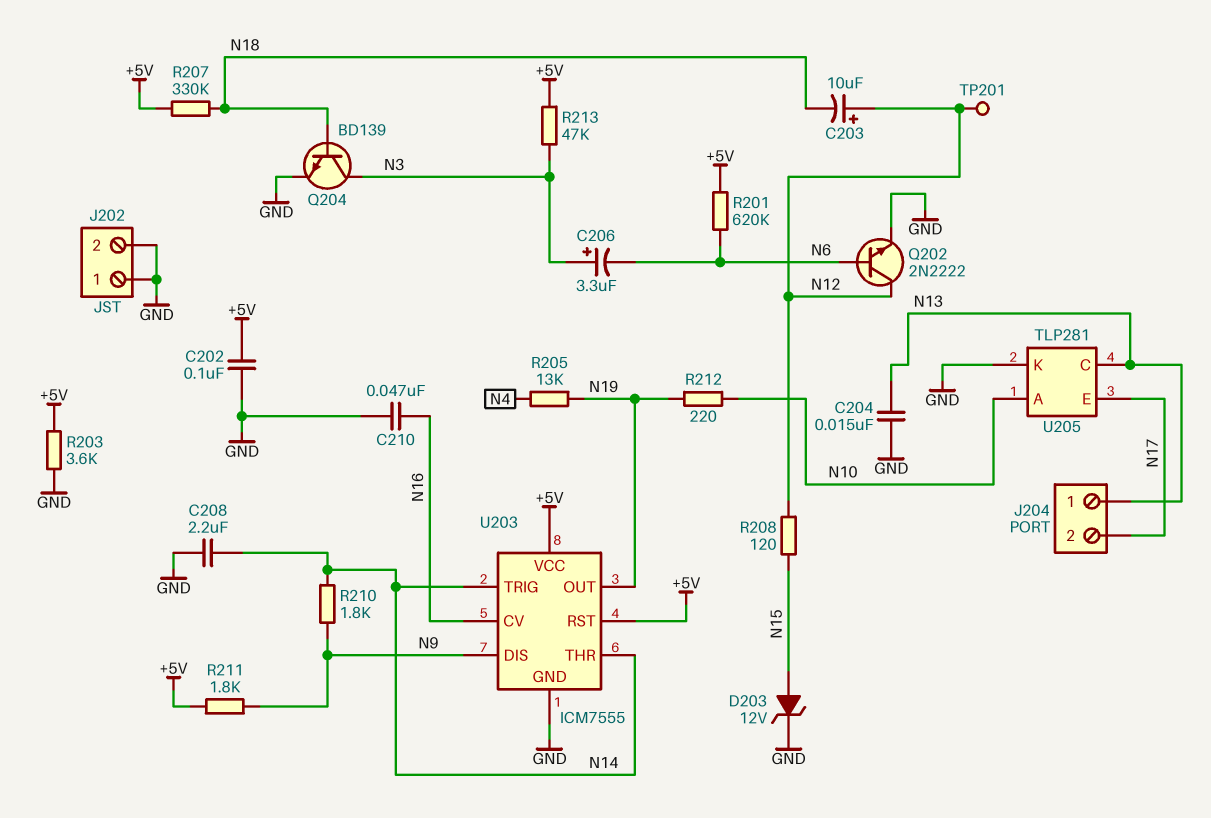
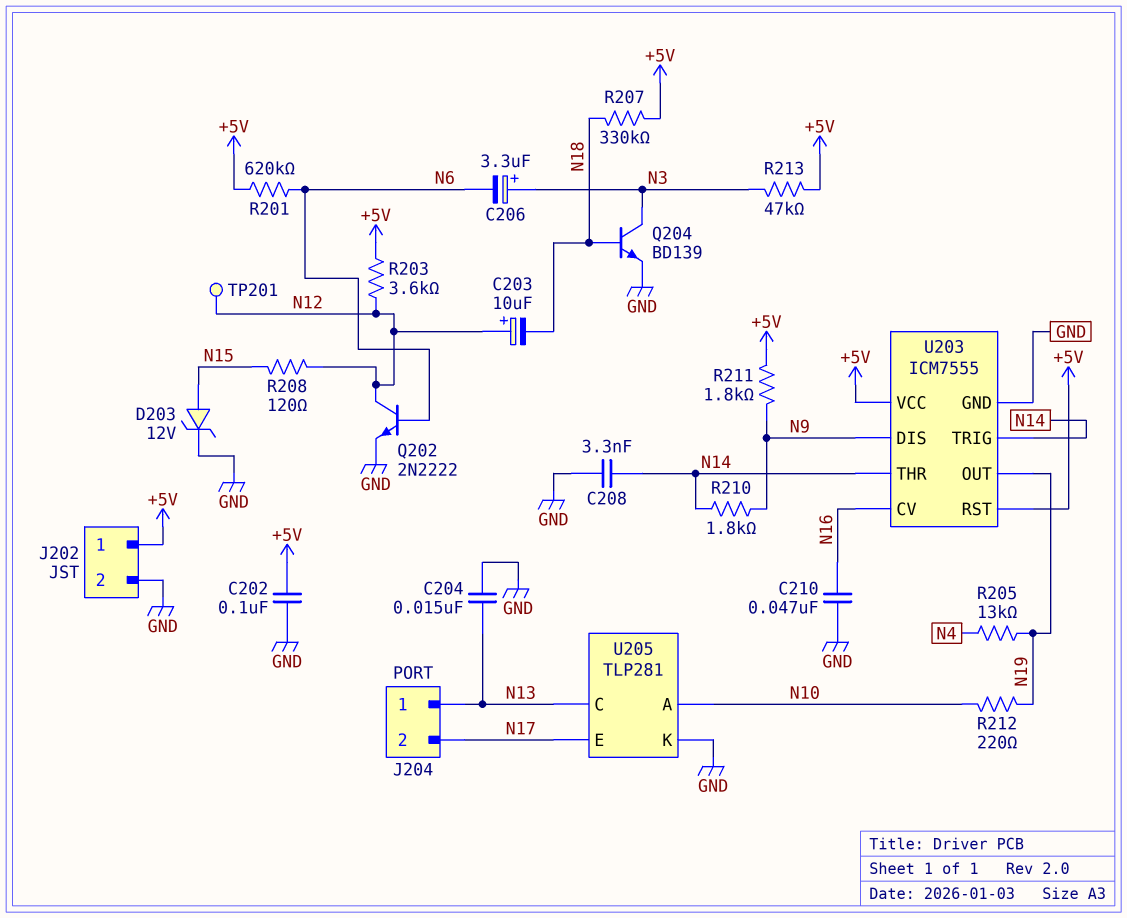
C208: 2.2uF (GND, N14) -> 3.3nF (GND, N14)
J202 pin 1: GND -> +5V
R203: 3.6k (+5V, GND) -> 3.6k (+5V, N12)

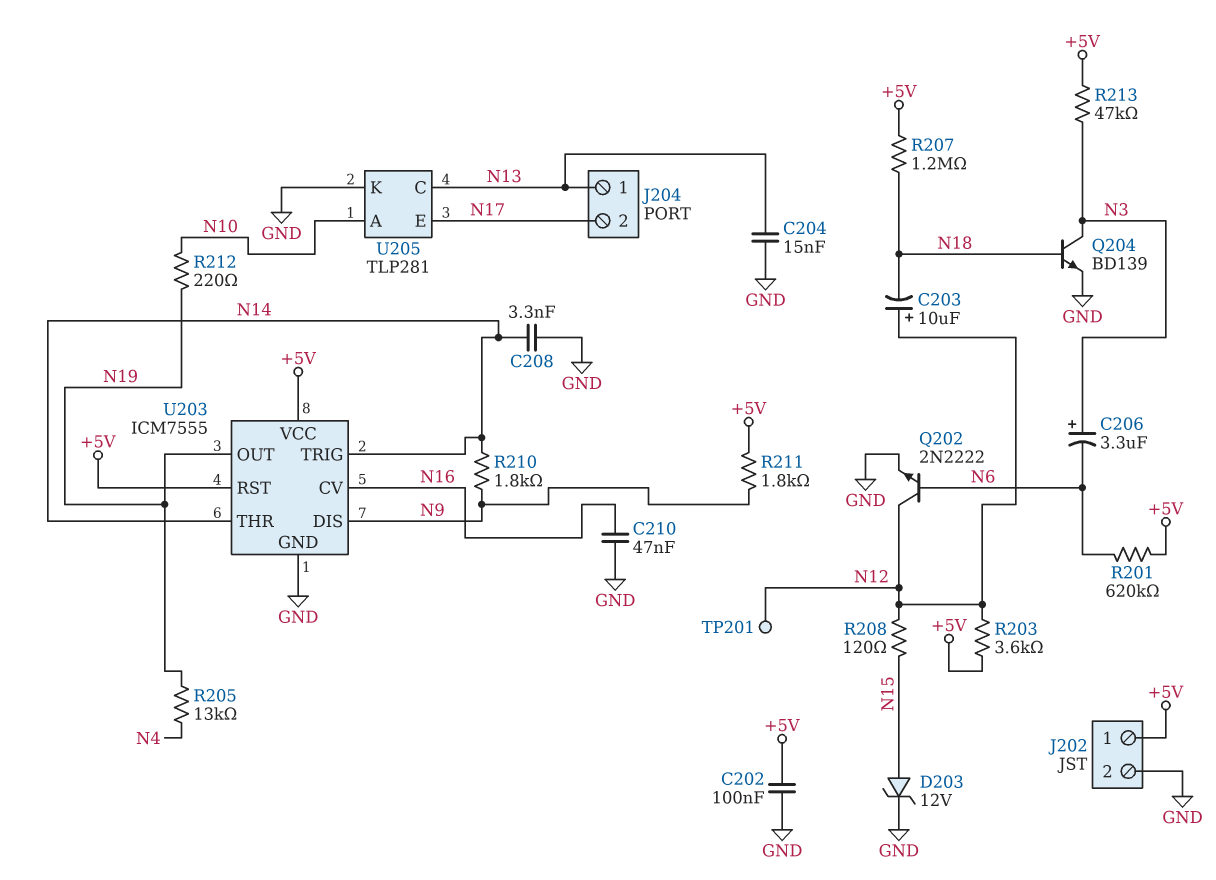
R207: 330k (+5V, N18) -> 1.2M (+5V, N18)

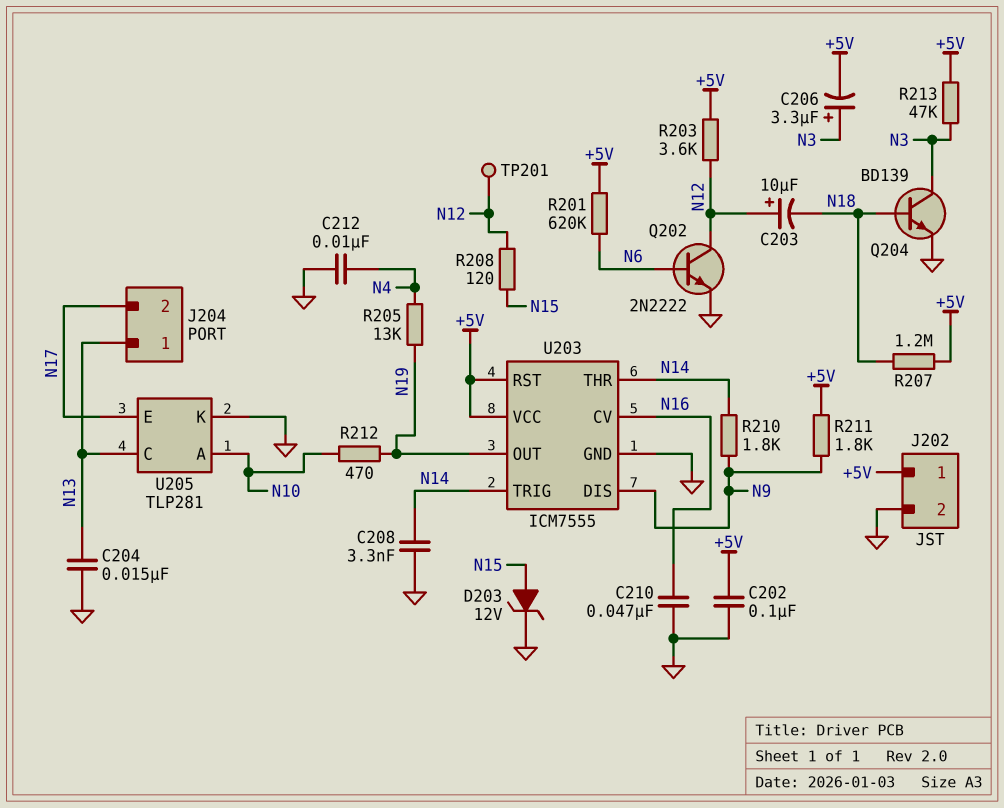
C206: 3.3uF (plus N3, minus N6) -> 3.3uF (plus N3, minus +5V)
C212: none -> 10nF (GND, N4)
R212: 220 (N10, N19) -> 470 (N10, N19)

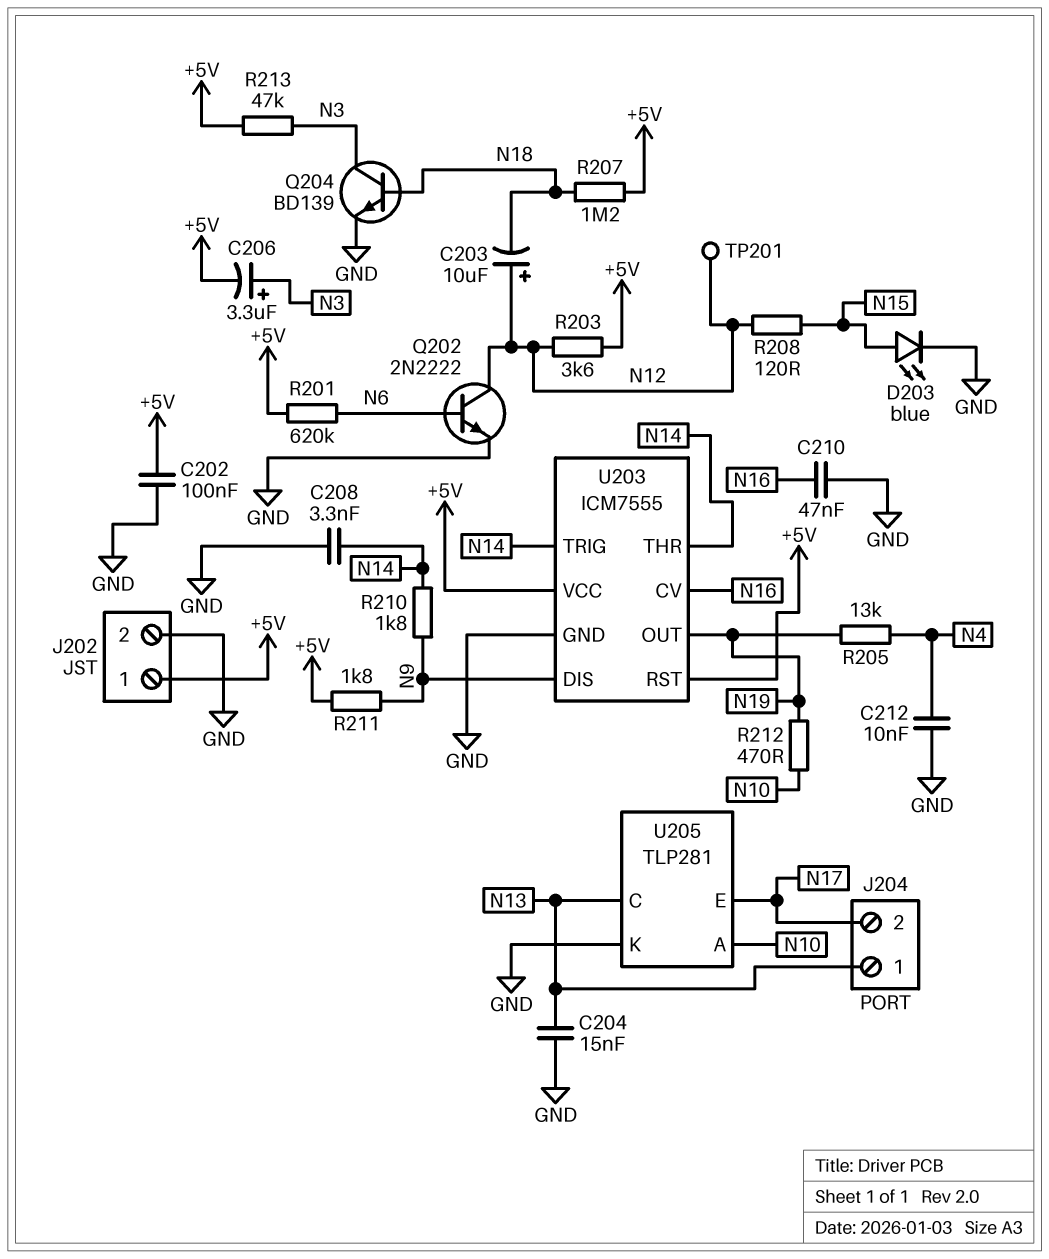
D203: zener 12V (A N15, K GND) -> LED blue (A N15, K GND)

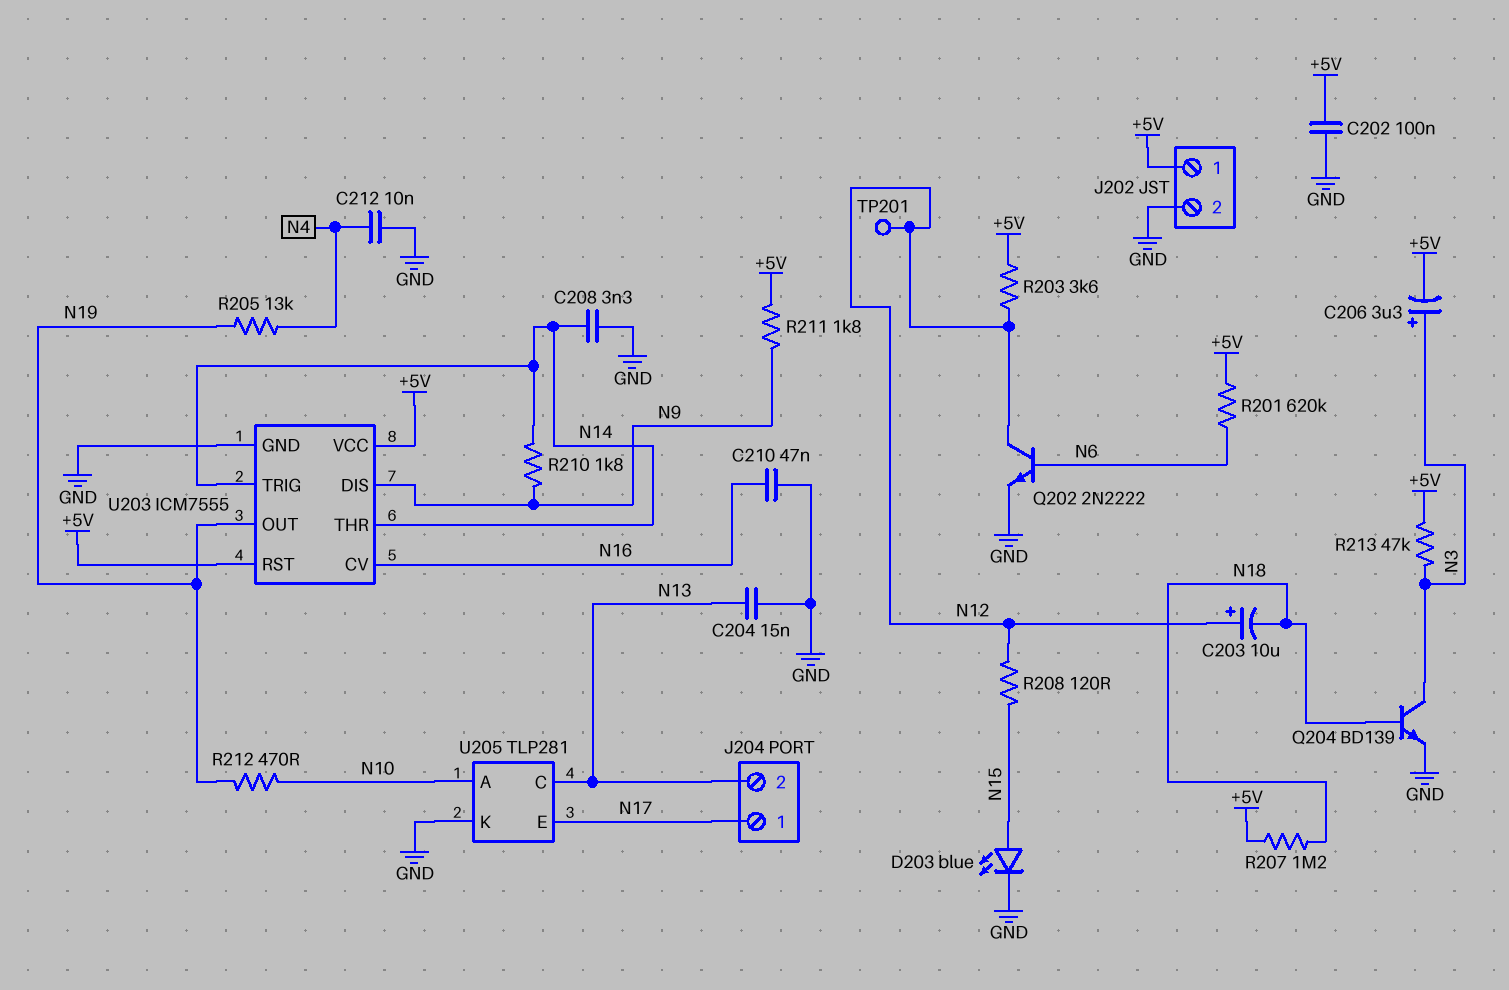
J204 pin 1: N13 -> N17
J204 pin 2: N17 -> N13

